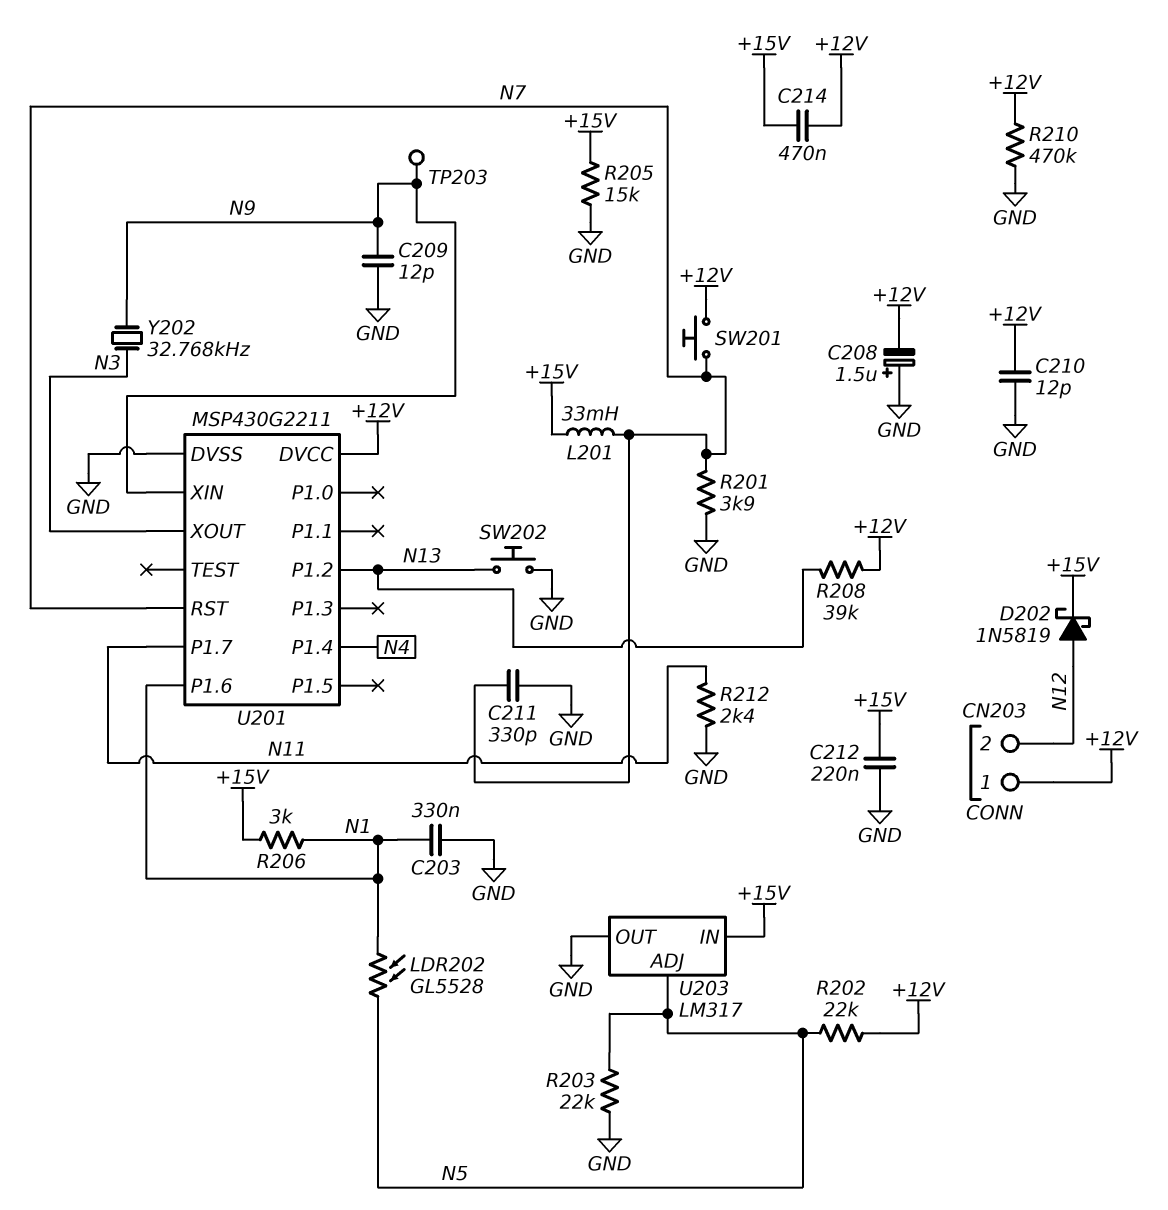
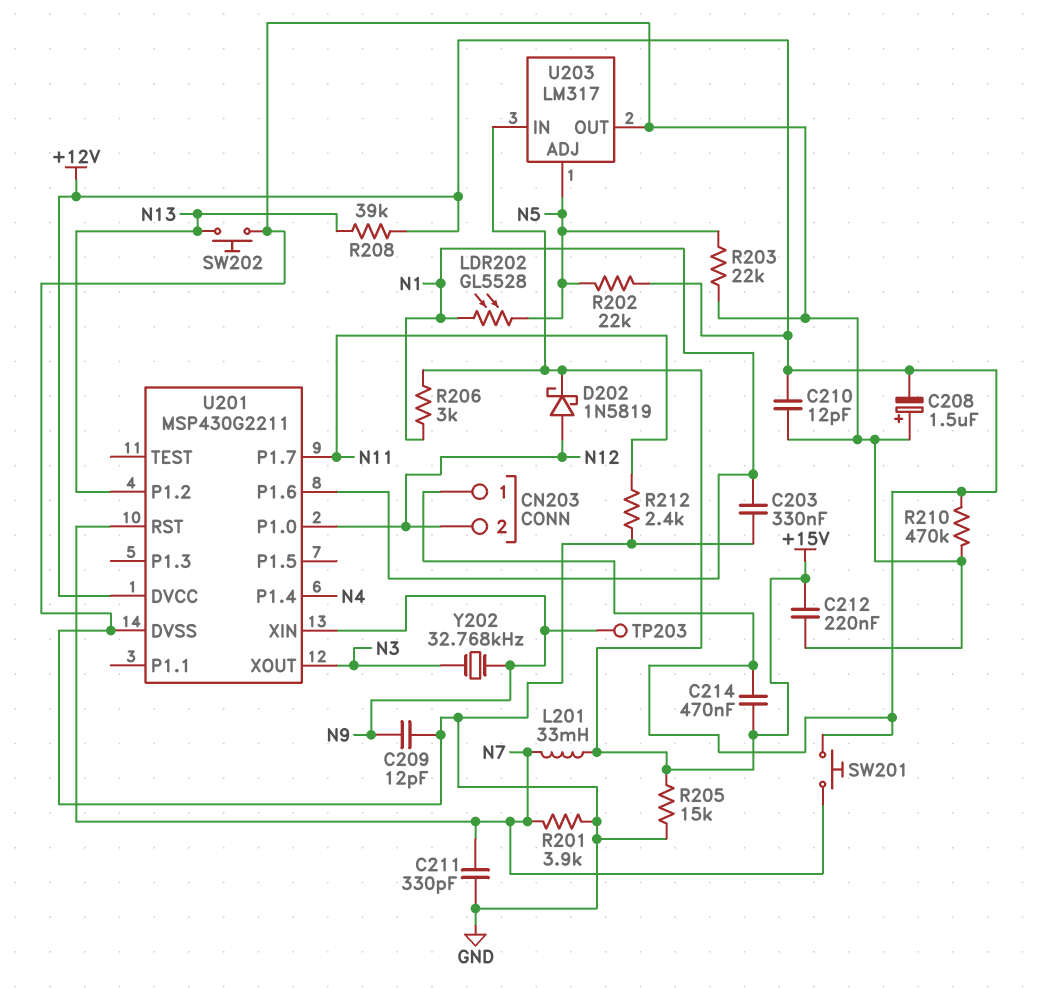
U201 pin P1.0: none -> N12

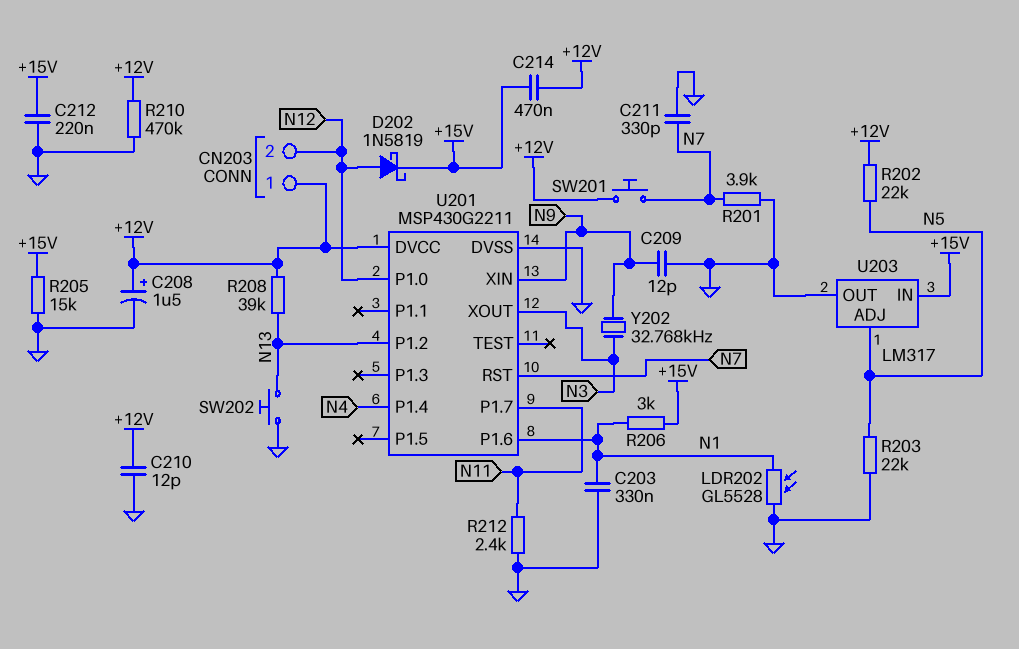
C208: 1.5uF (plus GND, minus +12V) -> 1.5uF (plus +12V, minus GND)
L201: 33mH (+15V, N7) -> none
LDR202: GL5528 (N1, N5) -> GL5528 (GND, N1)
TP203: test point (N9) -> none

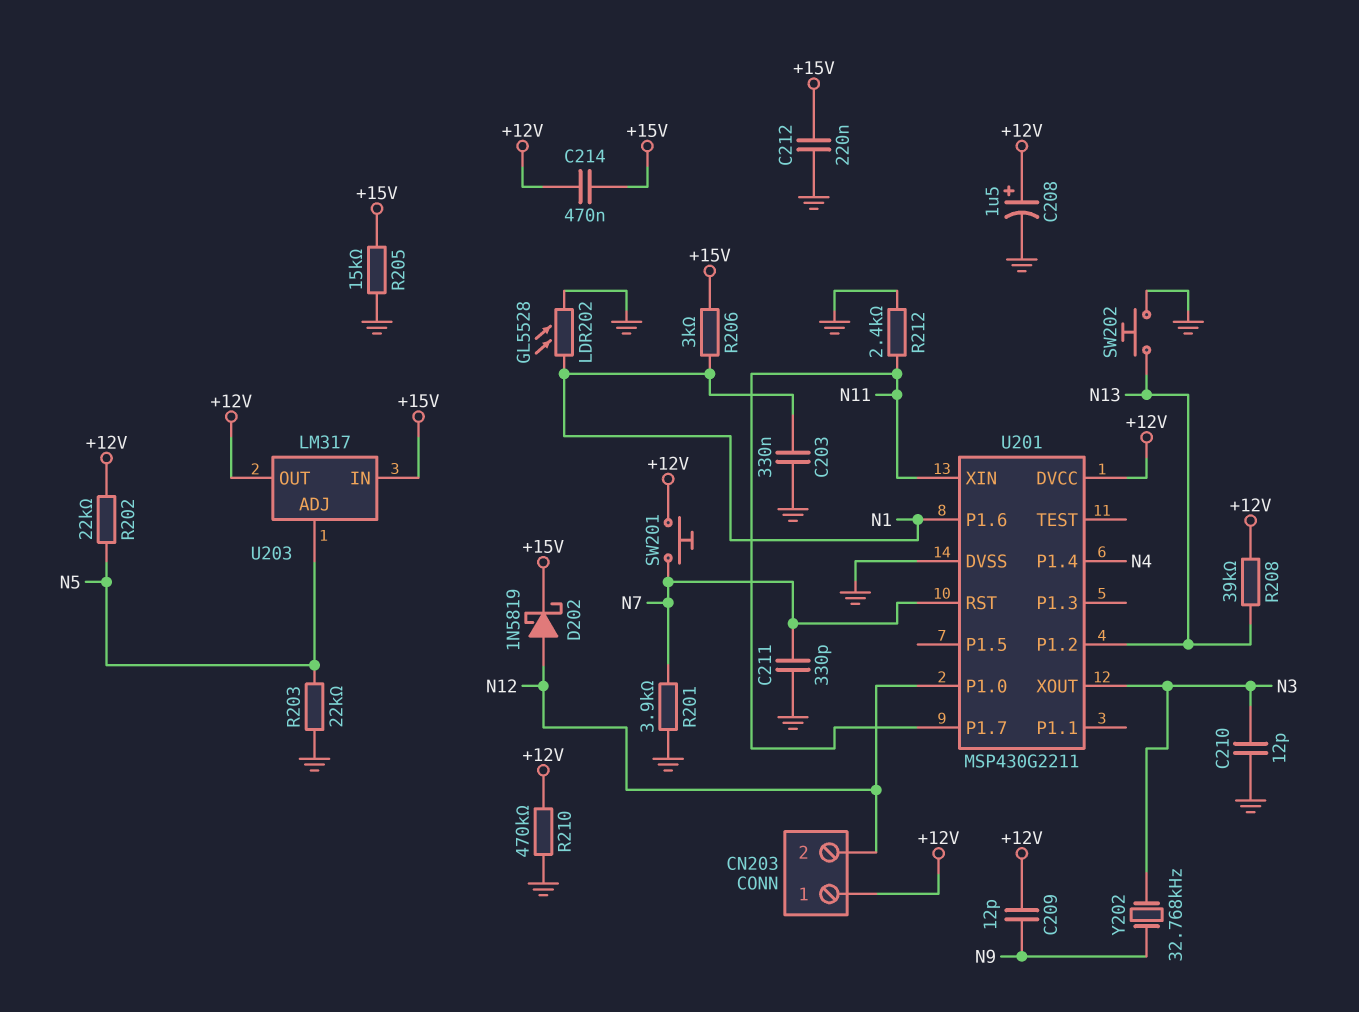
C209: 12pF (GND, N9) -> 12pF (+12V, N9)
C210: 12pF (+12V, GND) -> 12pF (GND, N3)
U201 pin XIN: N9 -> N11
U203 pin OUT: GND -> +12V

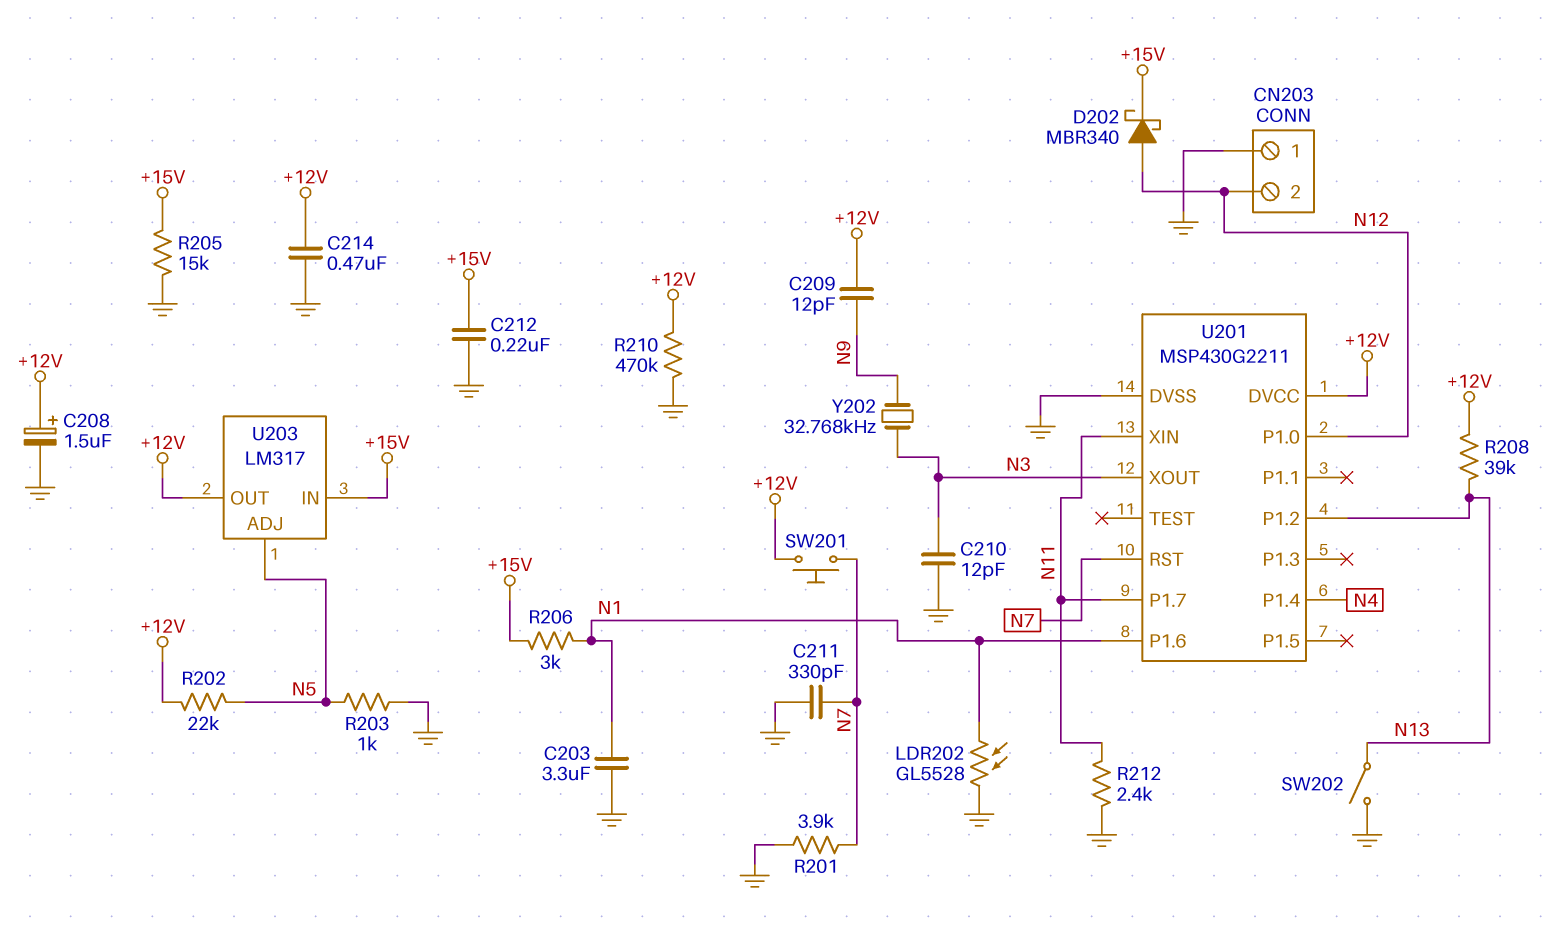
C203: 330nF (GND, N1) -> 3.3uF (GND, N1)
C214: 470nF (+12V, +15V) -> 470nF (+12V, GND)
CN203 pin 1: +12V -> GND
D202: schottky 1N5819 (A N12, K +15V) -> schottky MBR340 (A N12, K +15V)
R203: 22k (GND, N5) -> 1k (GND, N5)
SW202: button (GND, N13) -> switch (GND, N13)

